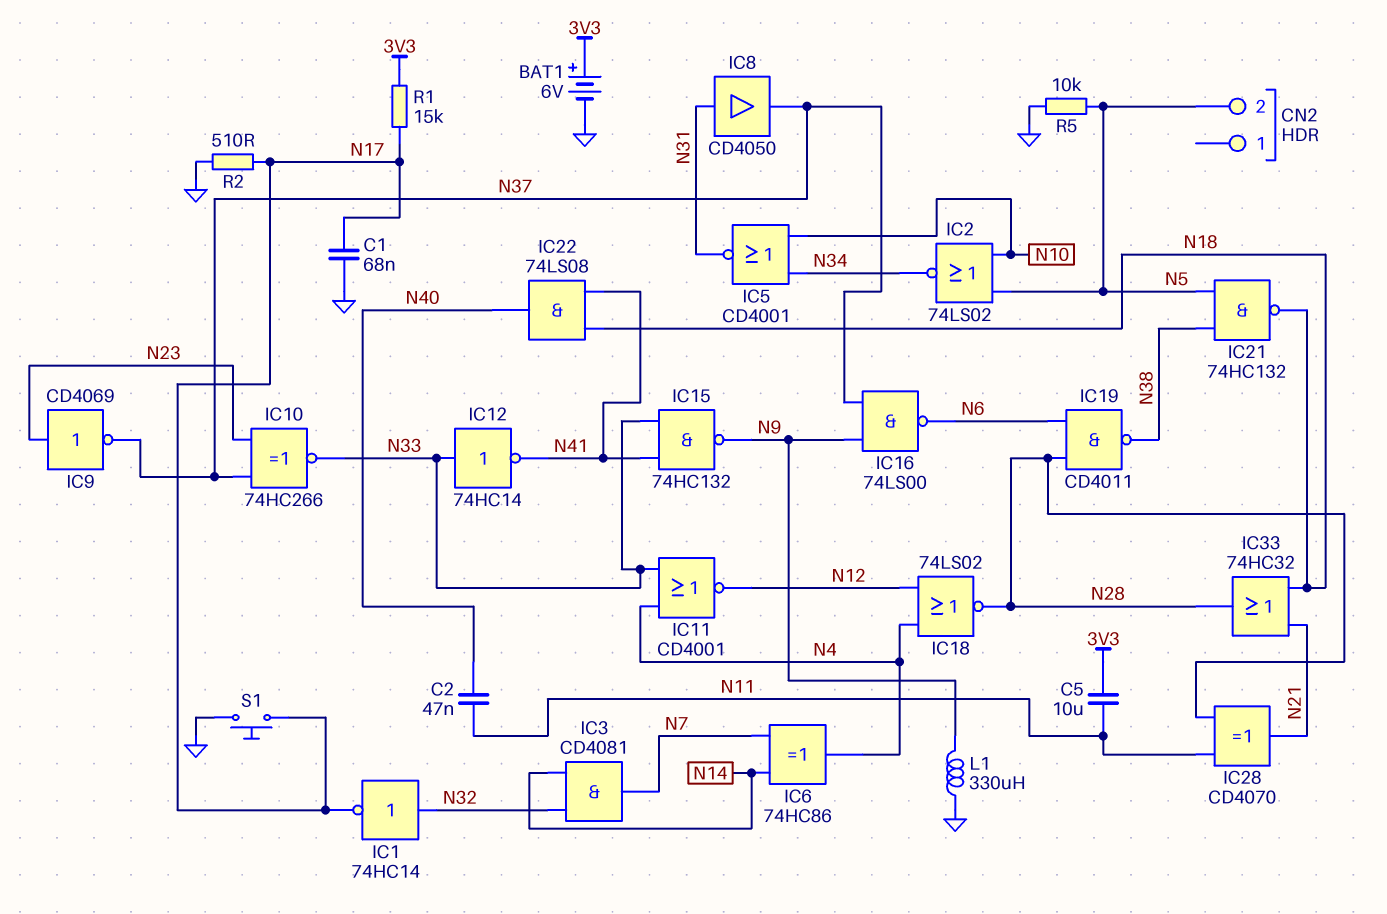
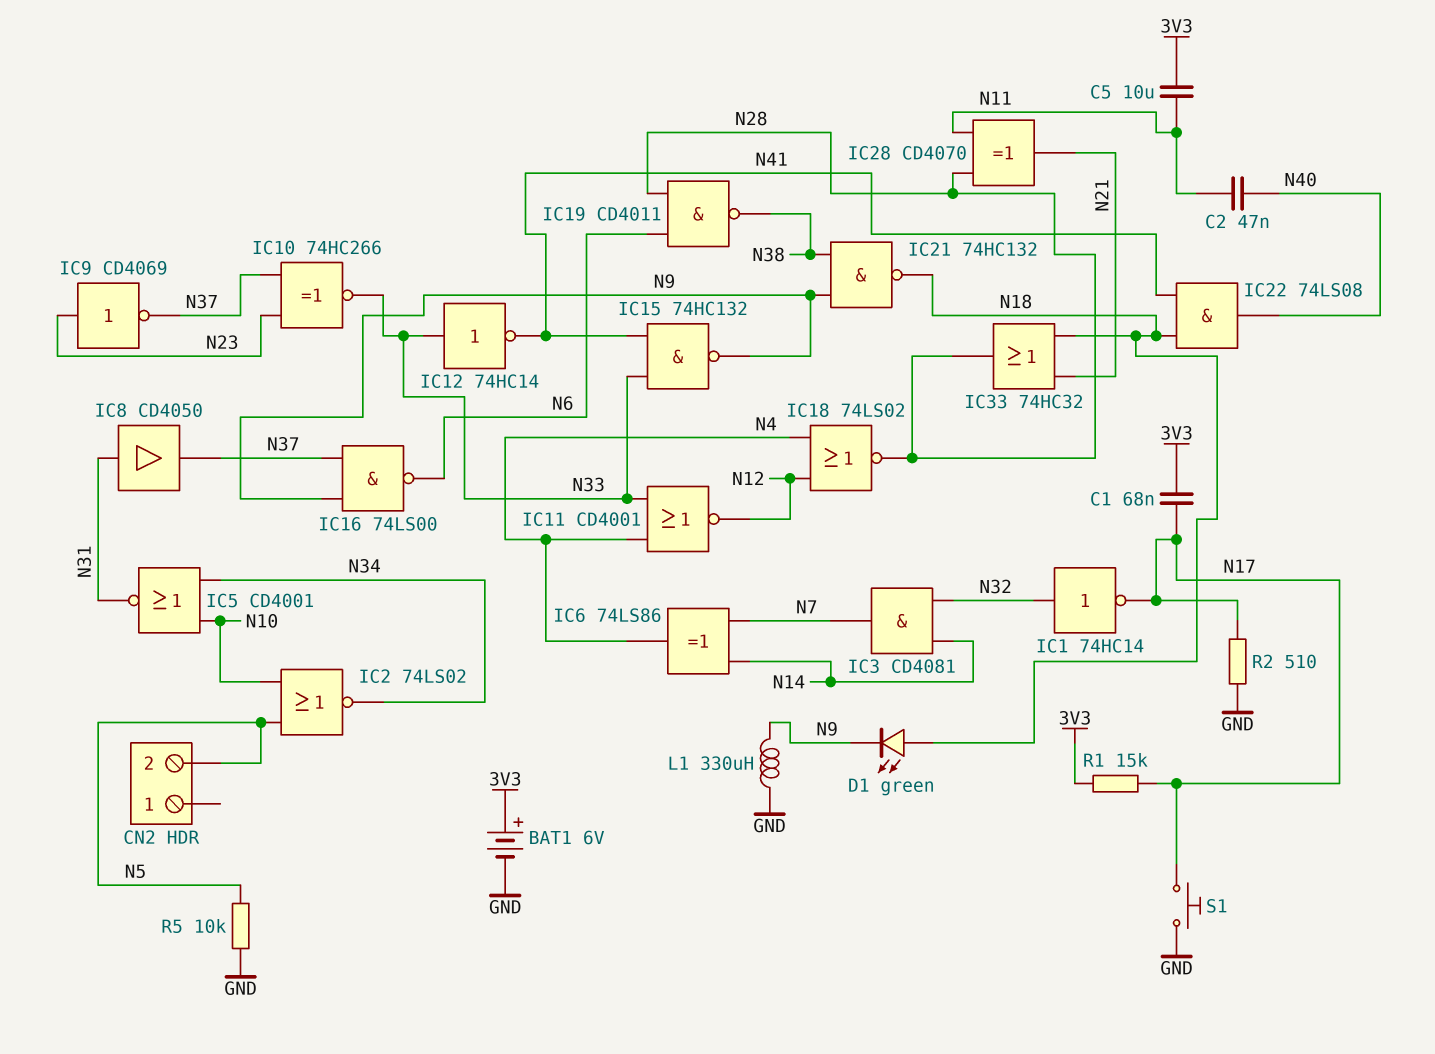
C1: 68nF (GND, N17) -> 68nF (3V3, N17)
D1: none -> LED green (A N18, K N9)
IC6: XOR 74HC86 (in N7, in N14, out N4) -> XOR 74LS86 (in N7, in N14, out N4)
IC21: NAND 74HC132 (in N5, in N38, out N18) -> NAND 74HC132 (in N9, in N38, out N18)

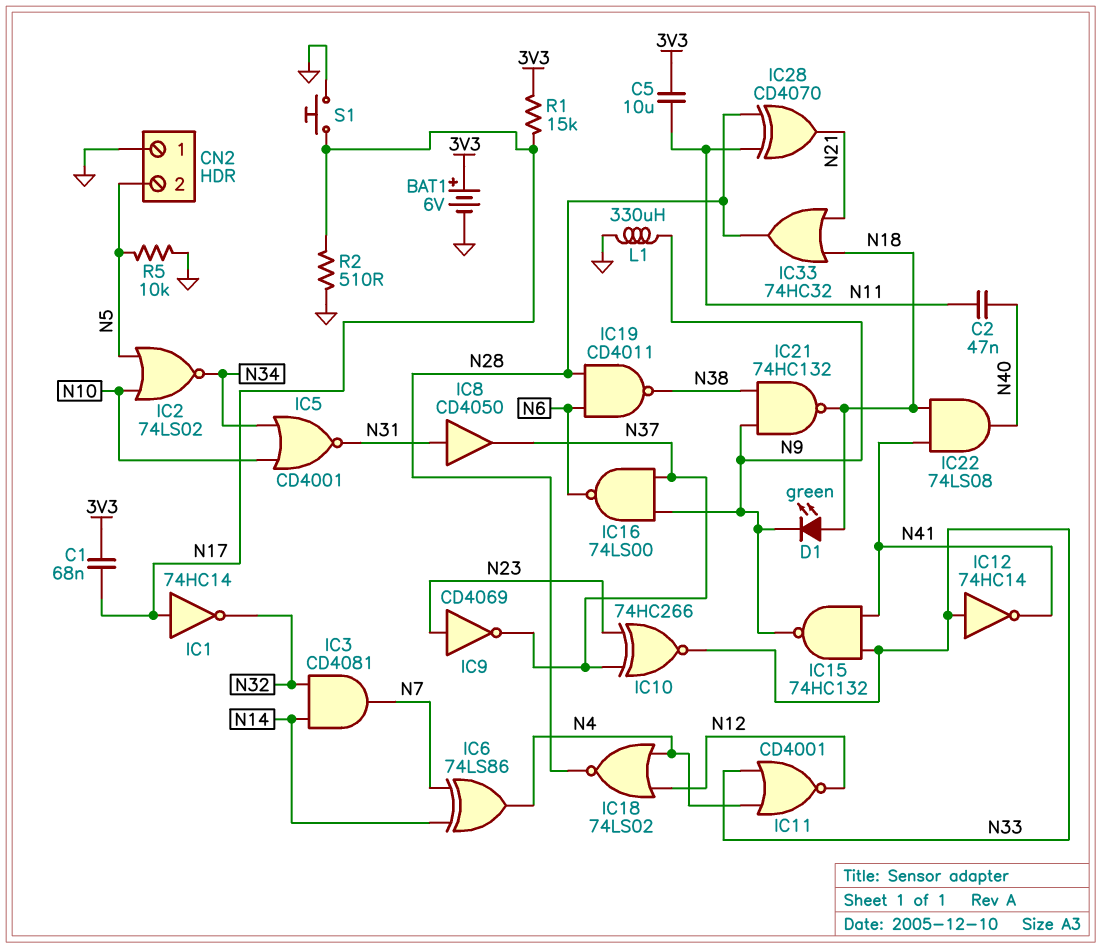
CN2 pin 1: none -> GND
IC1: NOT 74HC14 (in N32, out N17) -> NOT 74HC14 (in N17, out N32)

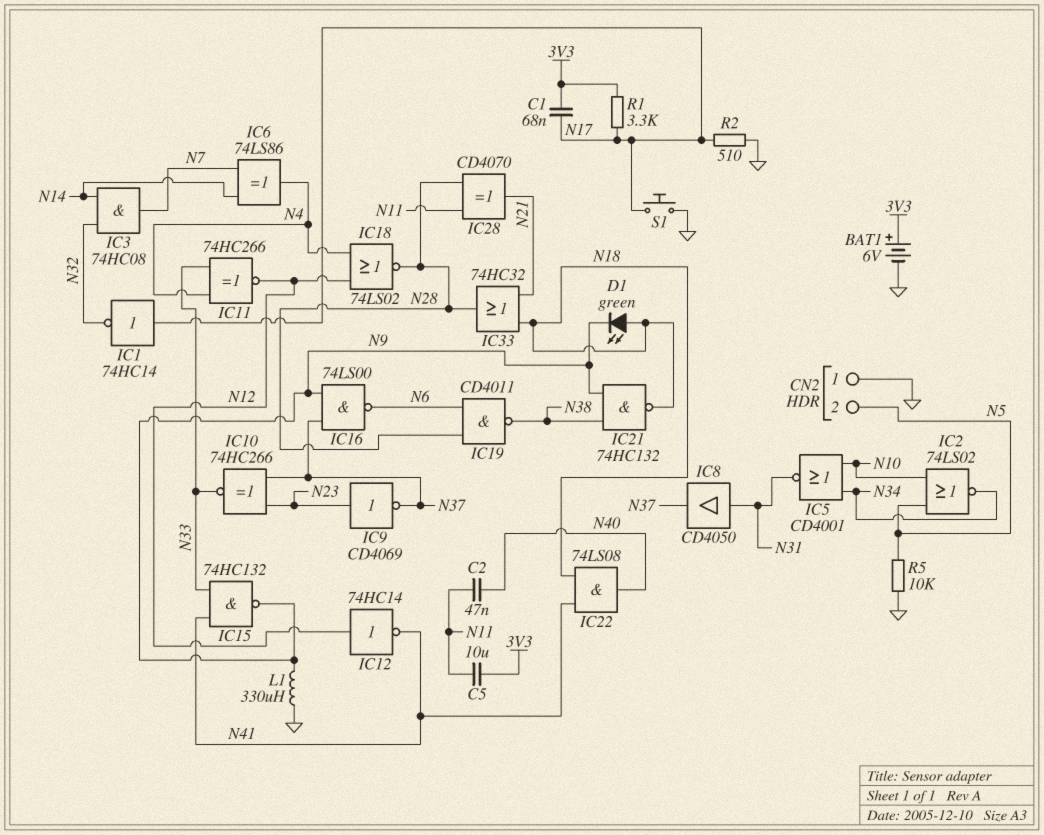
IC3: AND CD4081 (in N14, in N32, out N7) -> AND 74HC08 (in N14, in N32, out N7)
IC11: NOR CD4001 (in N4, in N33, out N12) -> XNOR 74HC266 (in N4, in N33, out N12)
IC12: NOT 74HC14 (in N33, out N41) -> NOT 74HC14 (in N12, out N41)
R1: 15k (3V3, N17) -> 3.3k (3V3, N17)

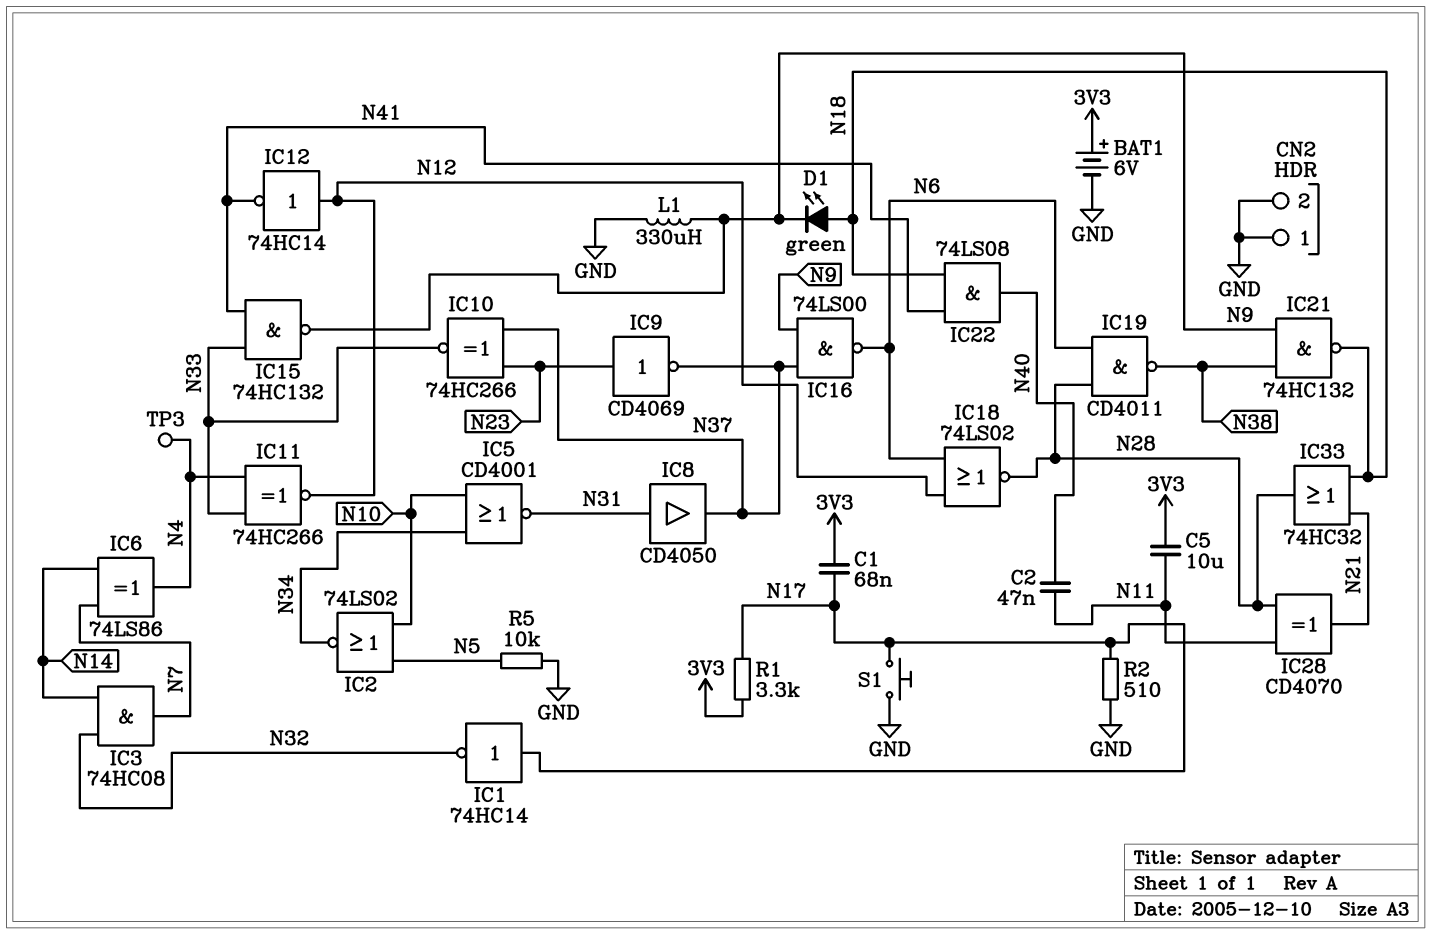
CN2 pin 2: N5 -> GND
IC18: NOR 74LS02 (in N4, in N12, out N28) -> NOR 74LS02 (in N6, in N12, out N28)
TP3: none -> test point (N4)

